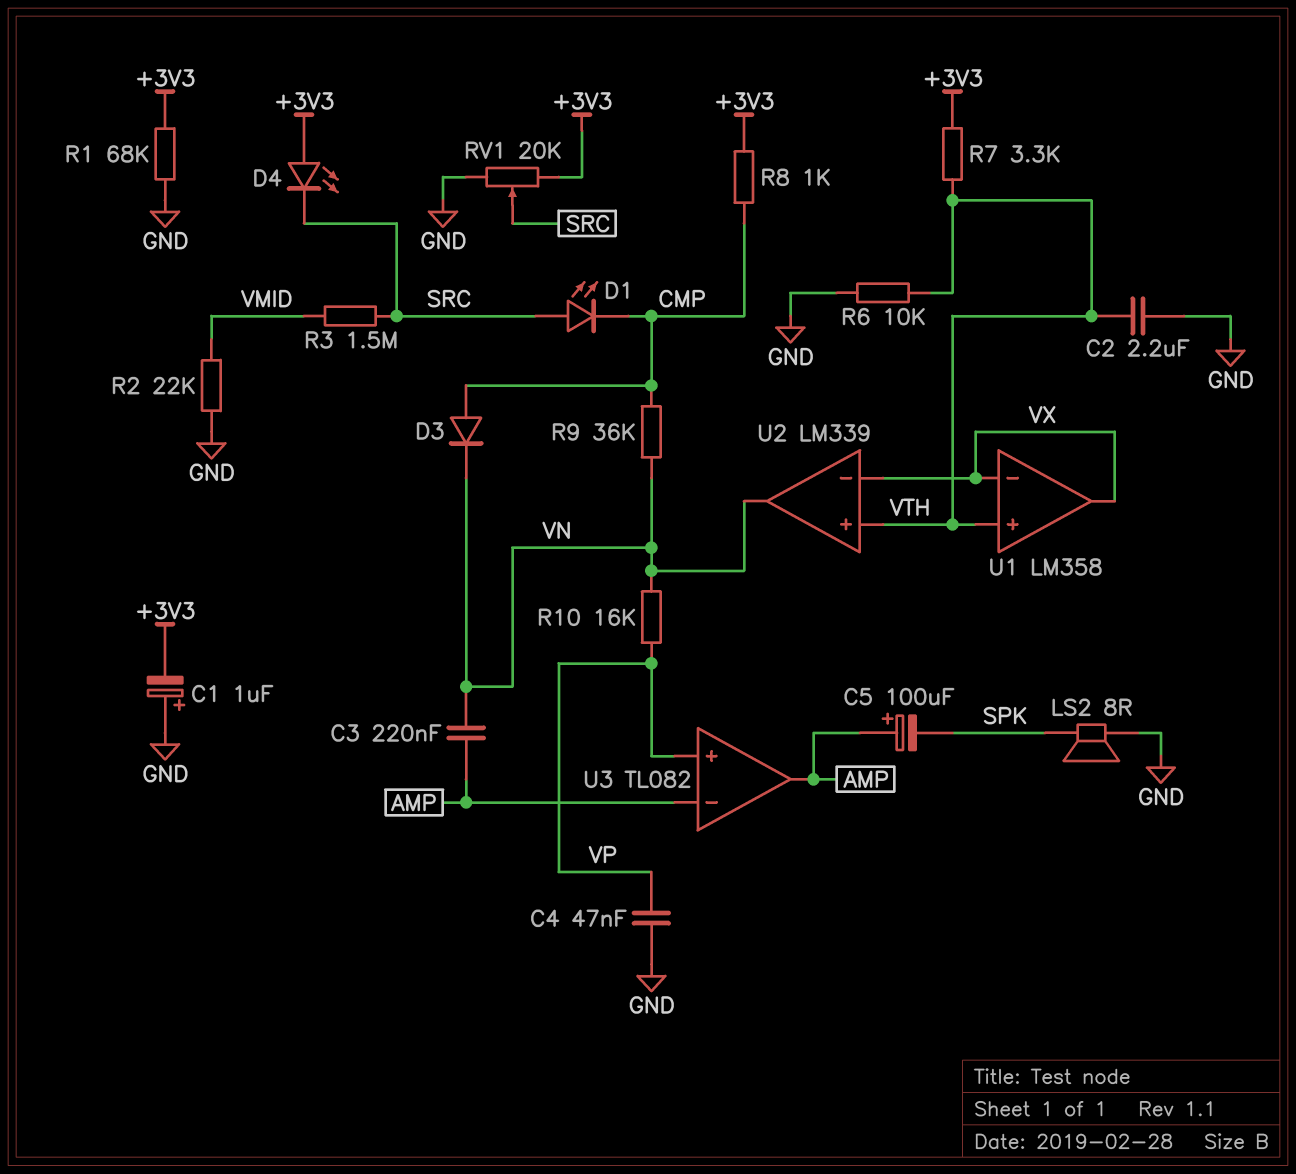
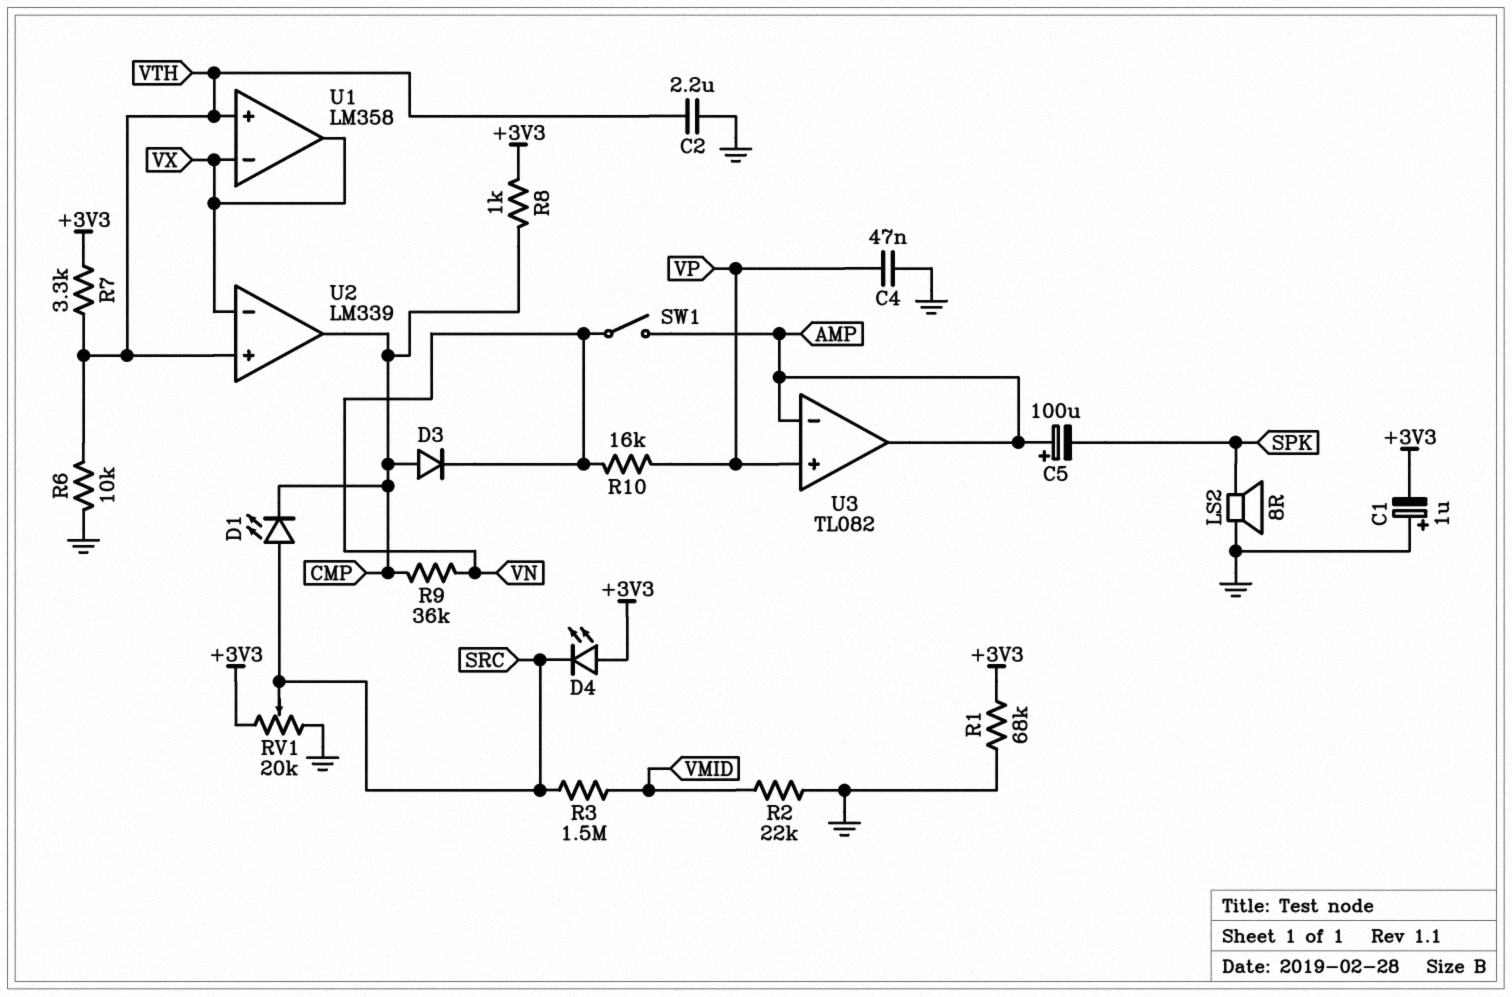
C3: 220nF (AMP, VN) -> none
SW1: none -> switch (AMP, VN)
U2 pin out: VN -> CMP

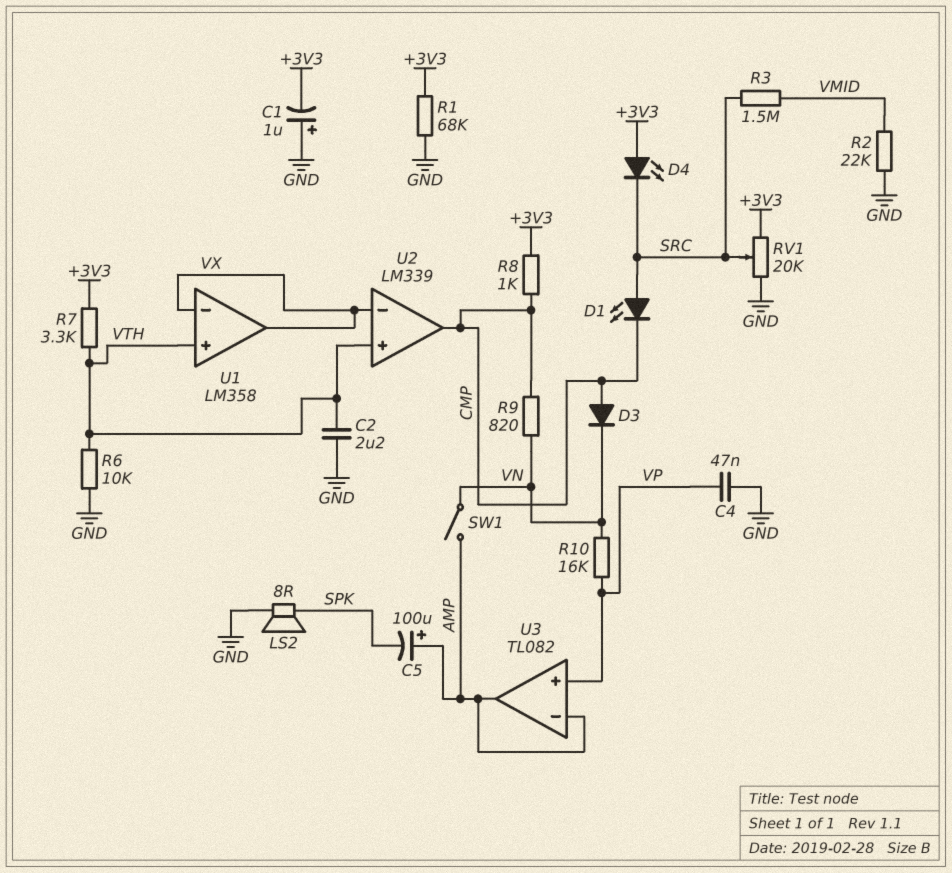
R9: 36k (CMP, VN) -> 820 (CMP, VN)

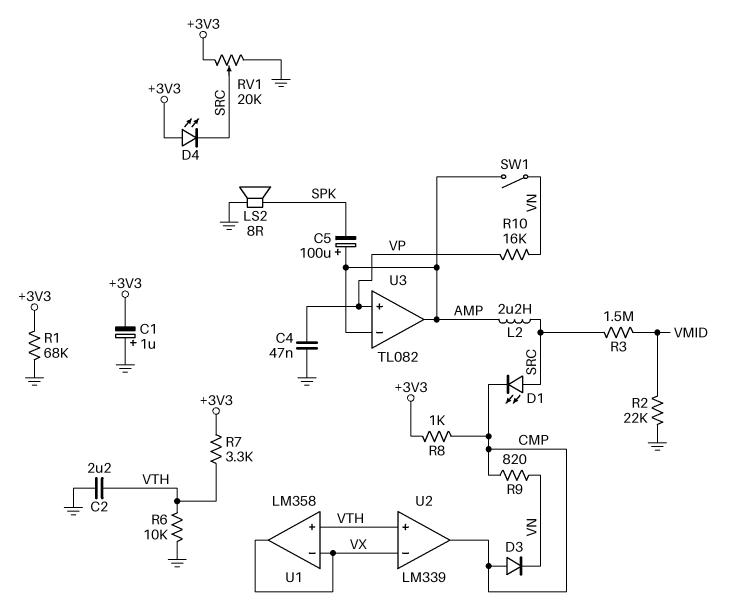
L2: none -> 2.2uH (AMP, SRC)

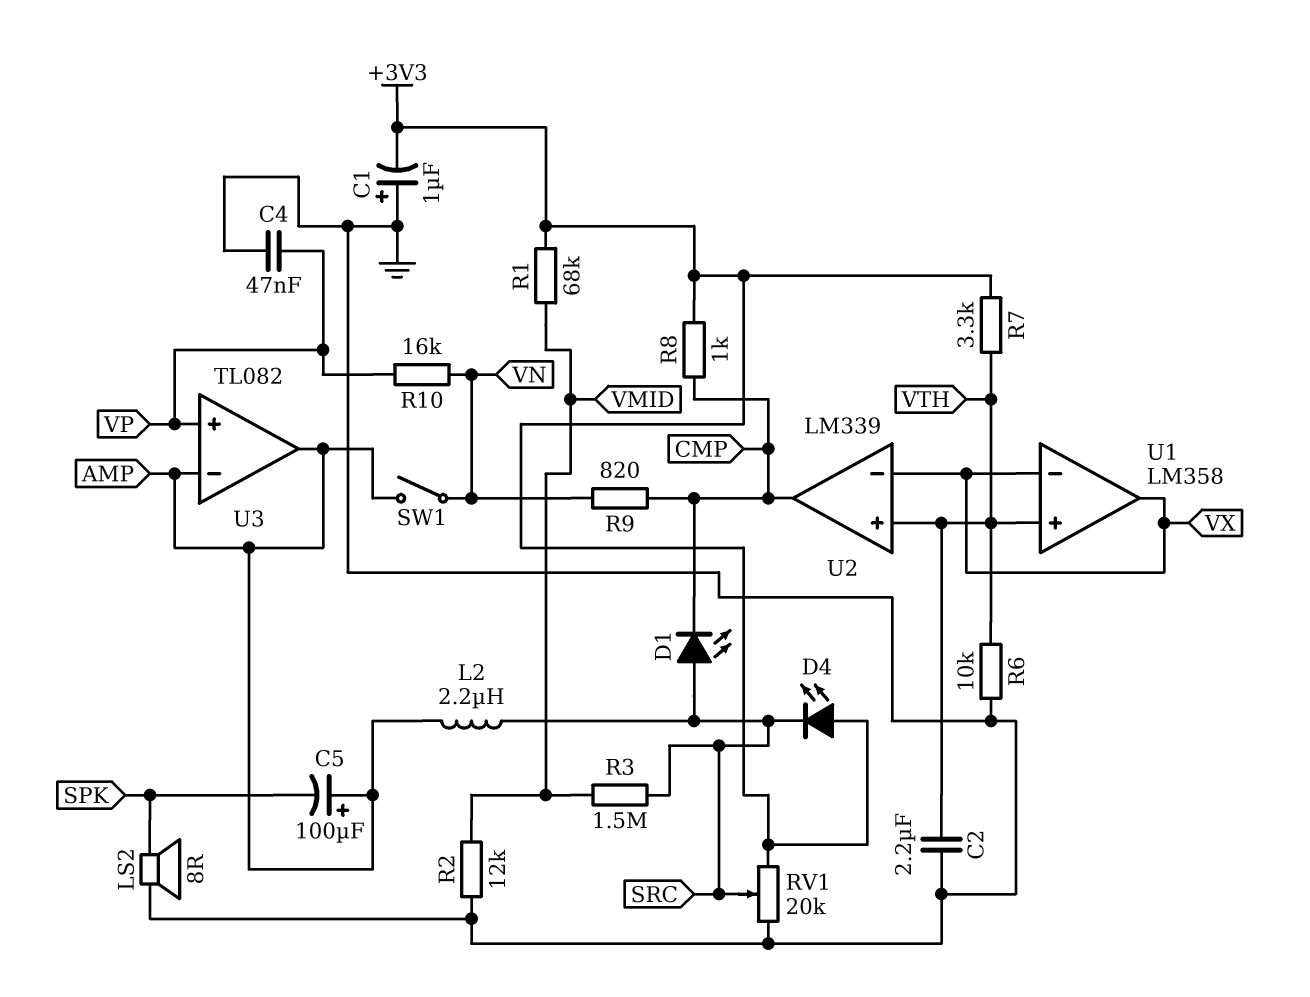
D3: diode (A CMP, K VN) -> none
R1: 68k (+3V3, GND) -> 68k (+3V3, VMID)
R2: 22k (GND, VMID) -> 12k (GND, VMID)

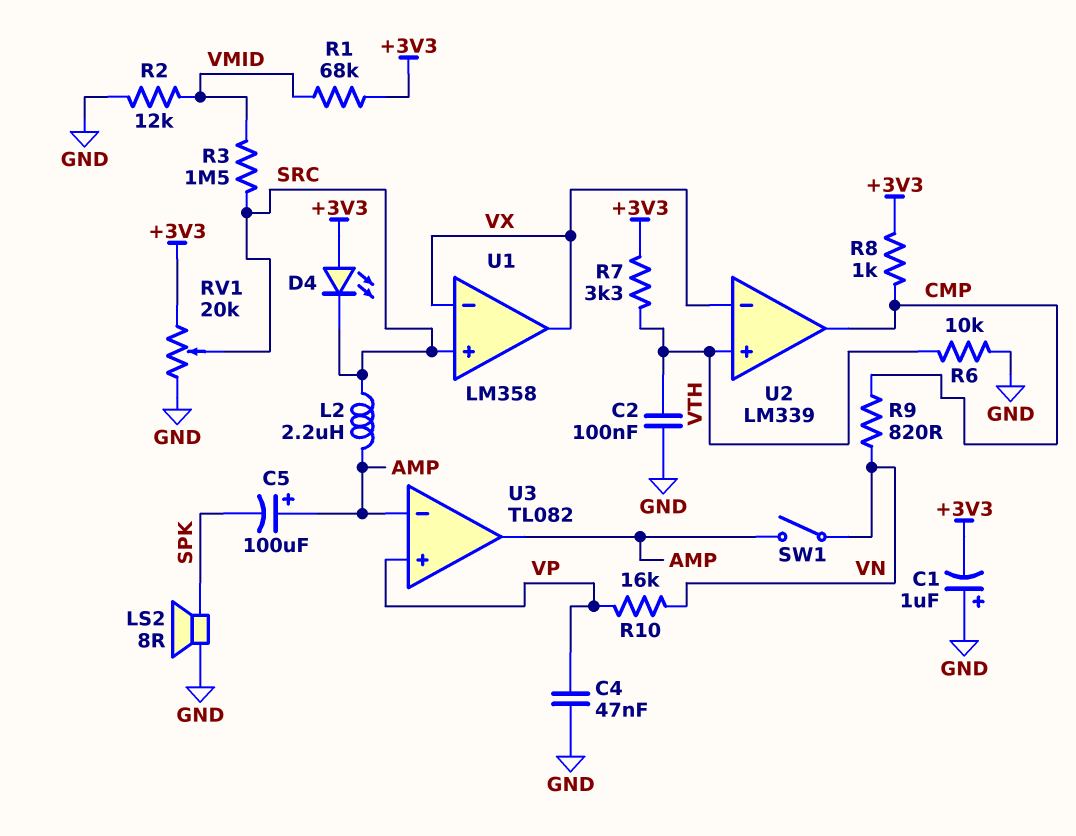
C2: 2.2uF (GND, VTH) -> 100nF (GND, VTH)
D1: LED (A SRC, K CMP) -> none
U1 pin in+: VTH -> SRC

